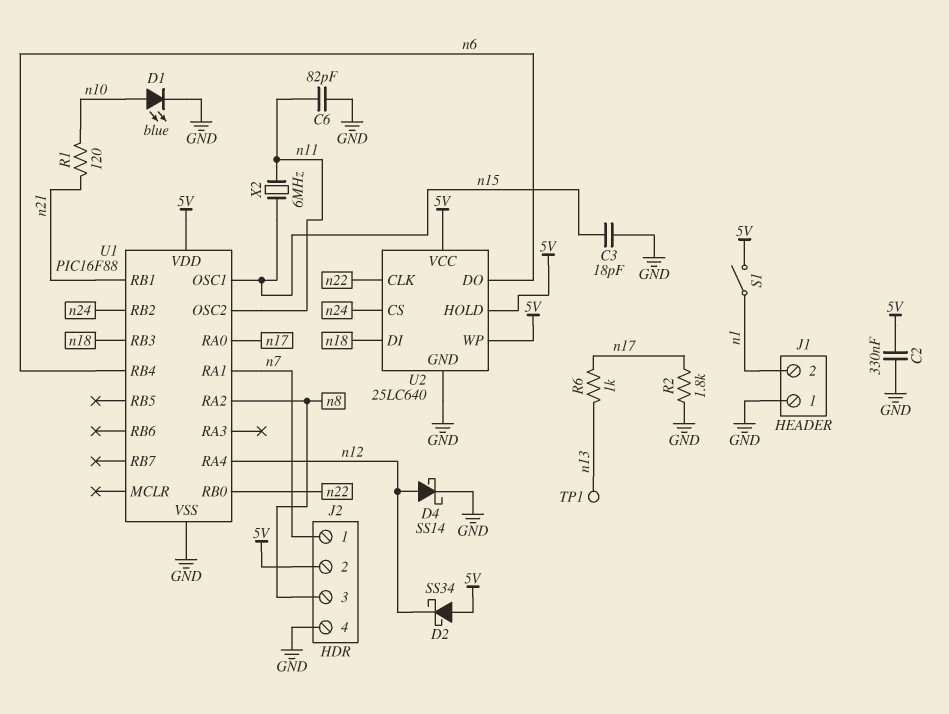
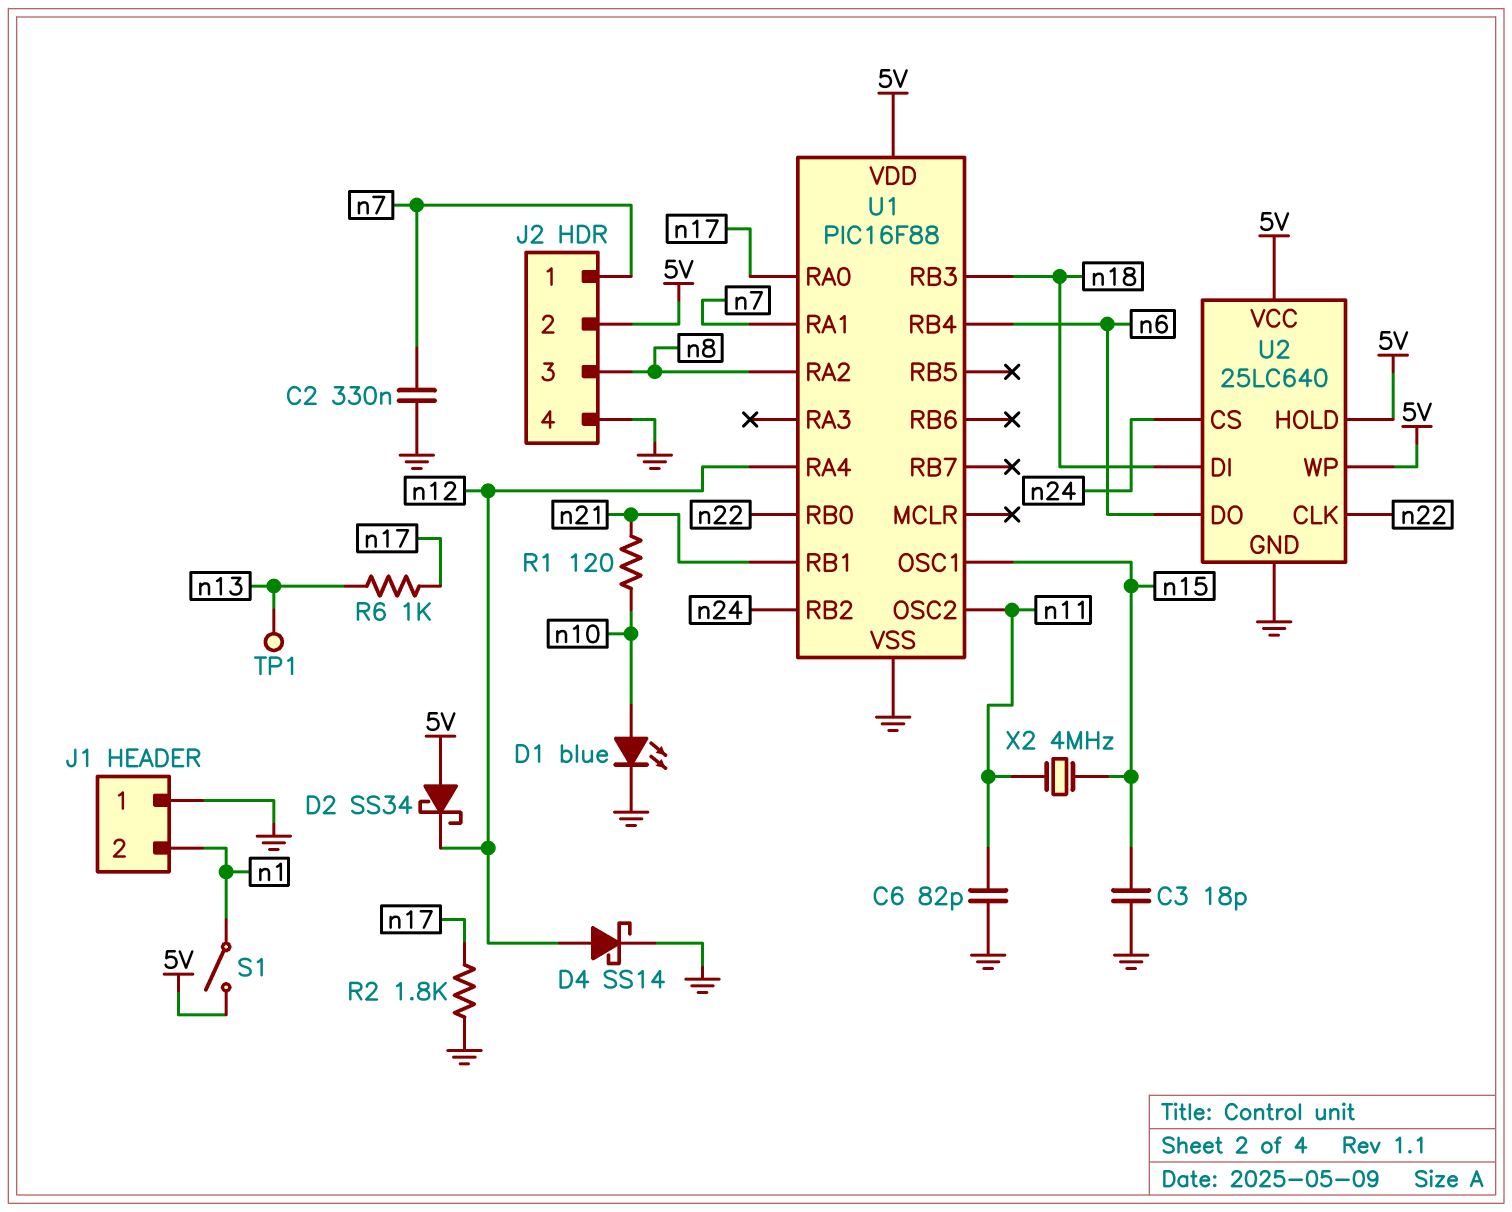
C2: 330nF (5V, GND) -> 330nF (GND, n7)
X2: 6MHz (n11, n15) -> 4MHz (n11, n15)

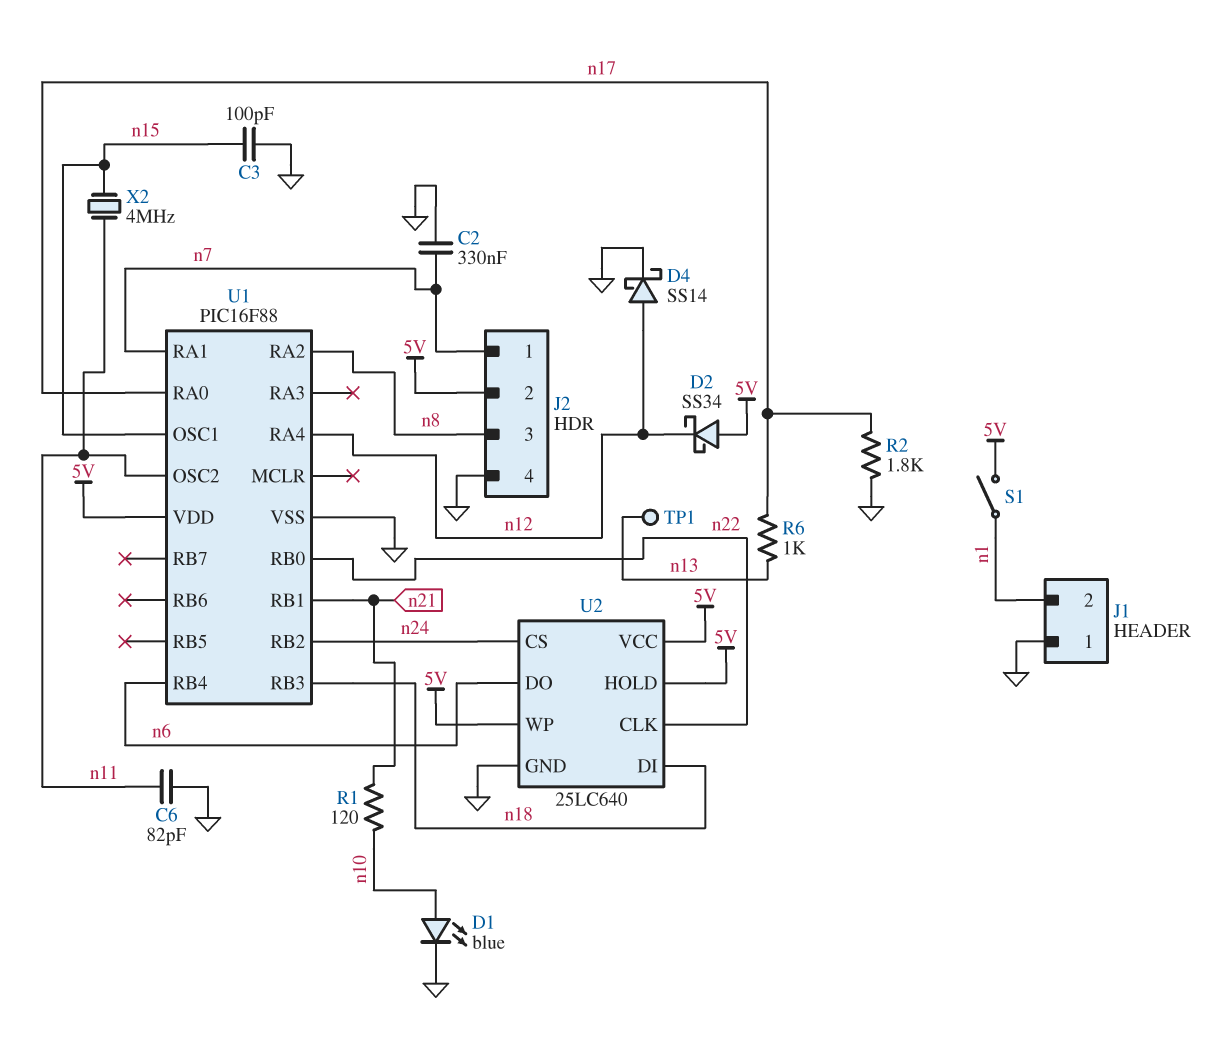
C3: 18pF (GND, n15) -> 100pF (GND, n15)

